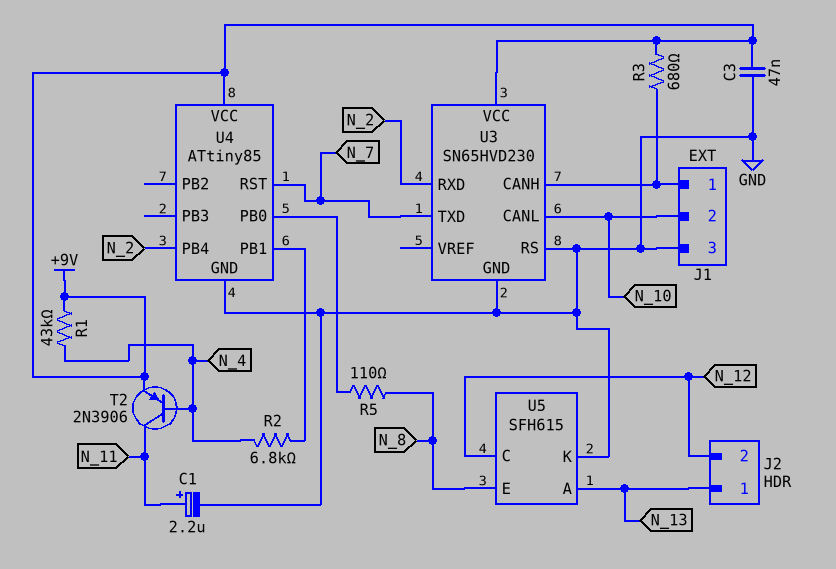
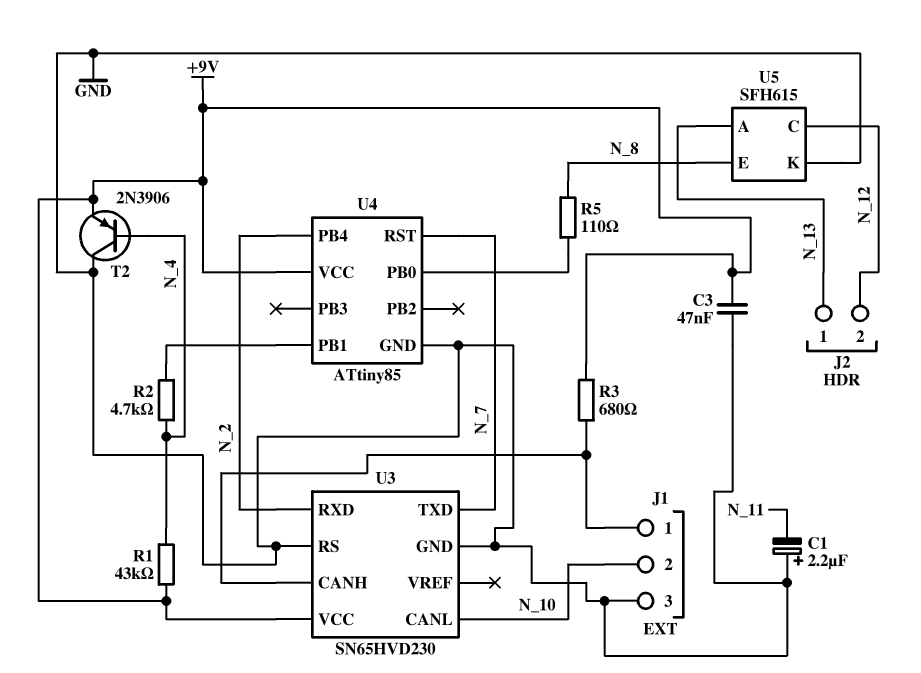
C1: 2.2uF (plus N_11, minus GND) -> 2.2uF (plus GND, minus N_11)
R2: 6.8k (N_4, U4/PB1) -> 4.7k (N_4, U4/PB1)
T2: PNP 2N3906 (B N_4, C N_11, E +9V) -> PNP 2N3906 (B N_4, C GND, E +9V)

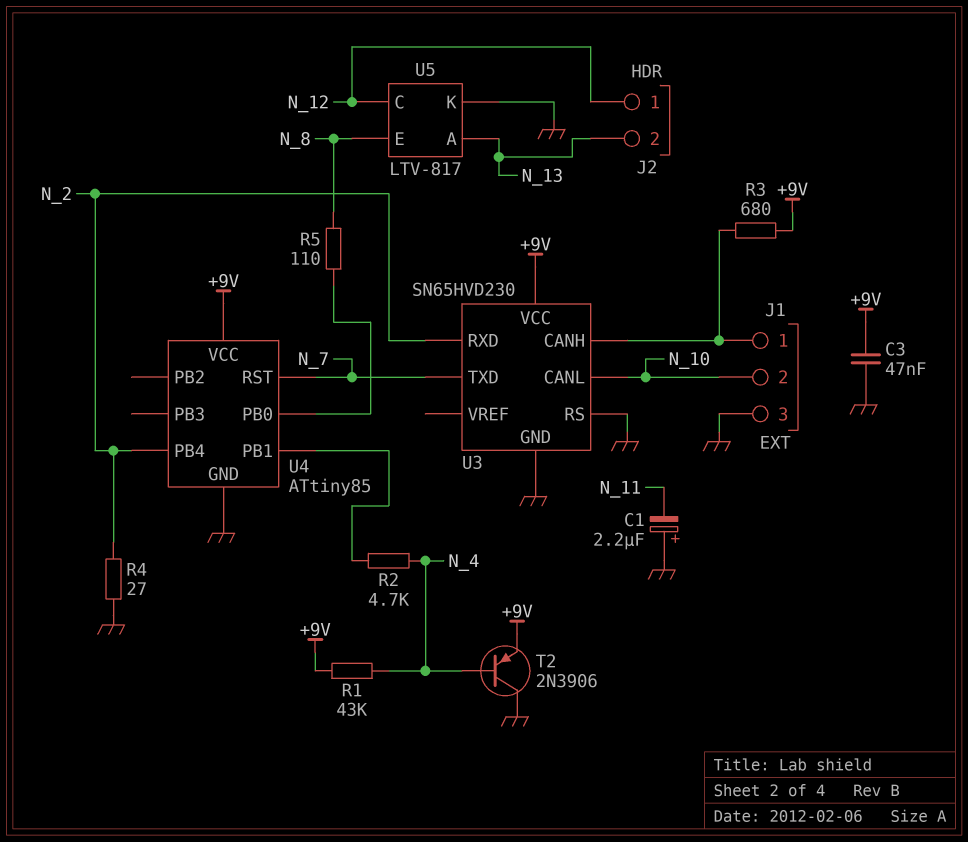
J2 pin 1: N_13 -> N_12
J2 pin 2: N_12 -> N_13
R4: none -> 27 (GND, N_2)
U5: SFH615 -> LTV-817

